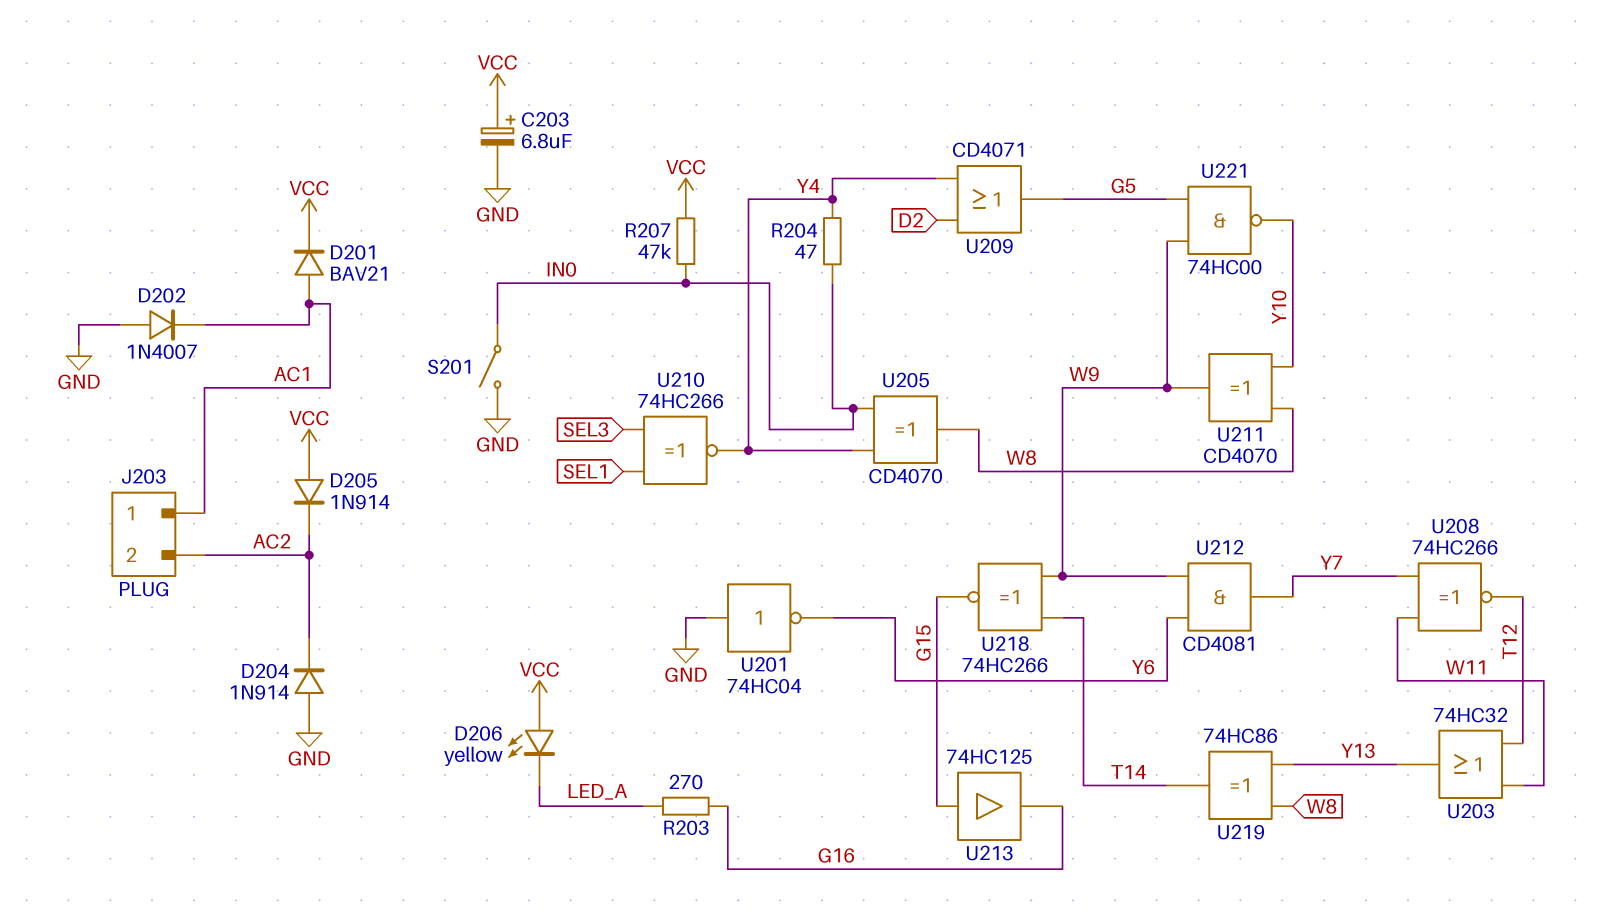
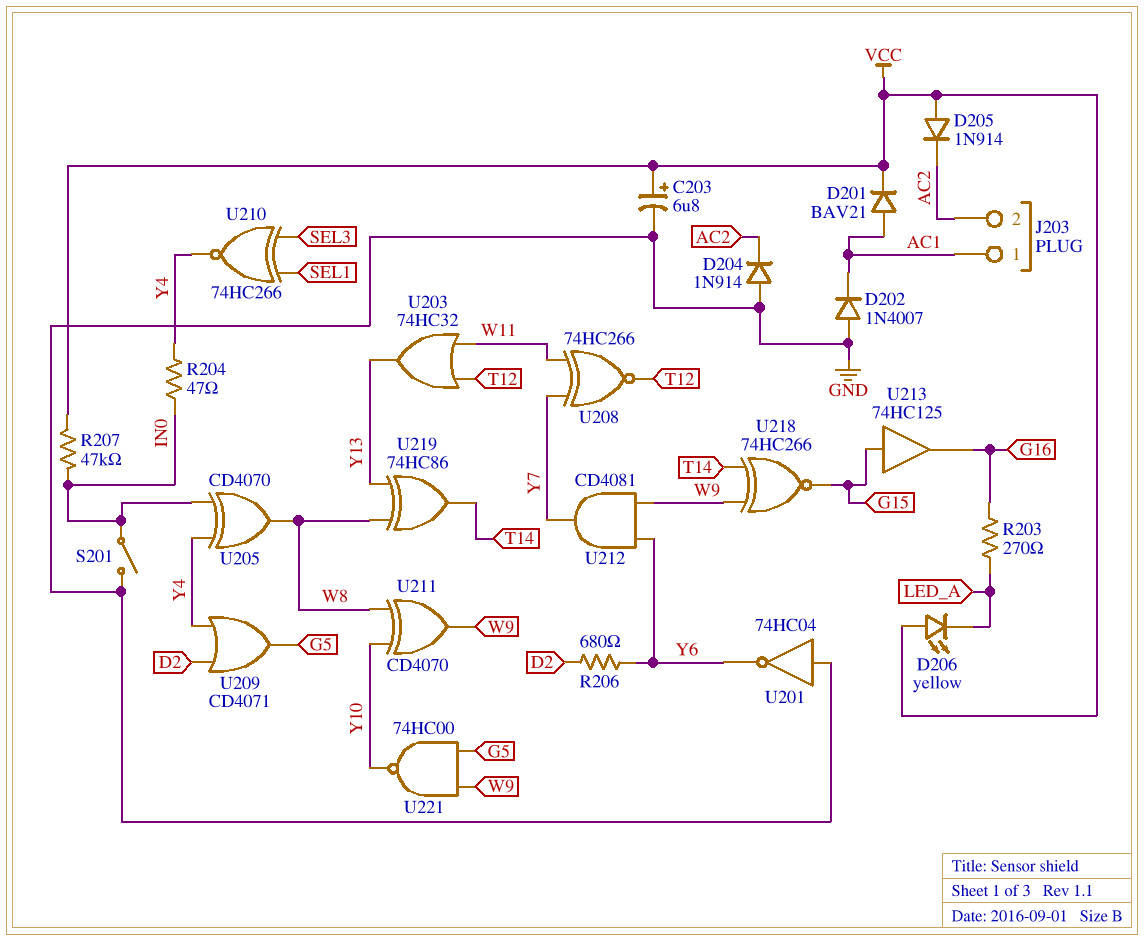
R206: none -> 680 (D2, Y6)

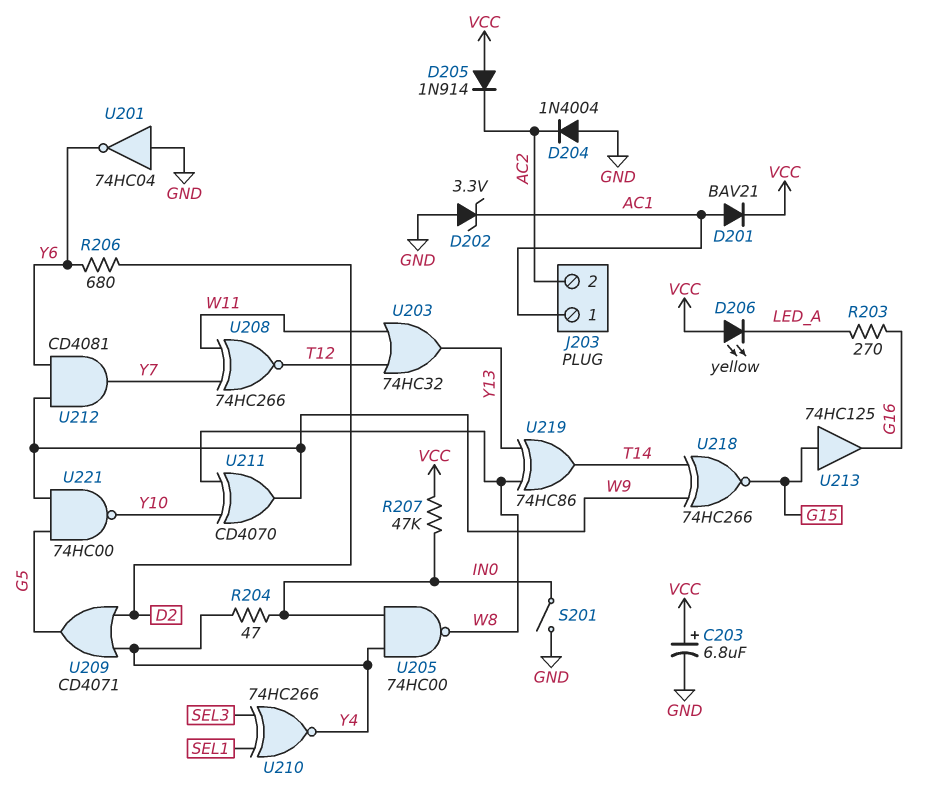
D202: diode 1N4007 (A GND, K AC1) -> zener 3.3V (A GND, K AC1)
D204: diode 1N914 (A GND, K AC2) -> diode 1N4004 (A GND, K AC2)
U205: XOR CD4070 (in IN0, in Y4, out W8) -> NAND 74HC00 (in IN0, in Y4, out W8)

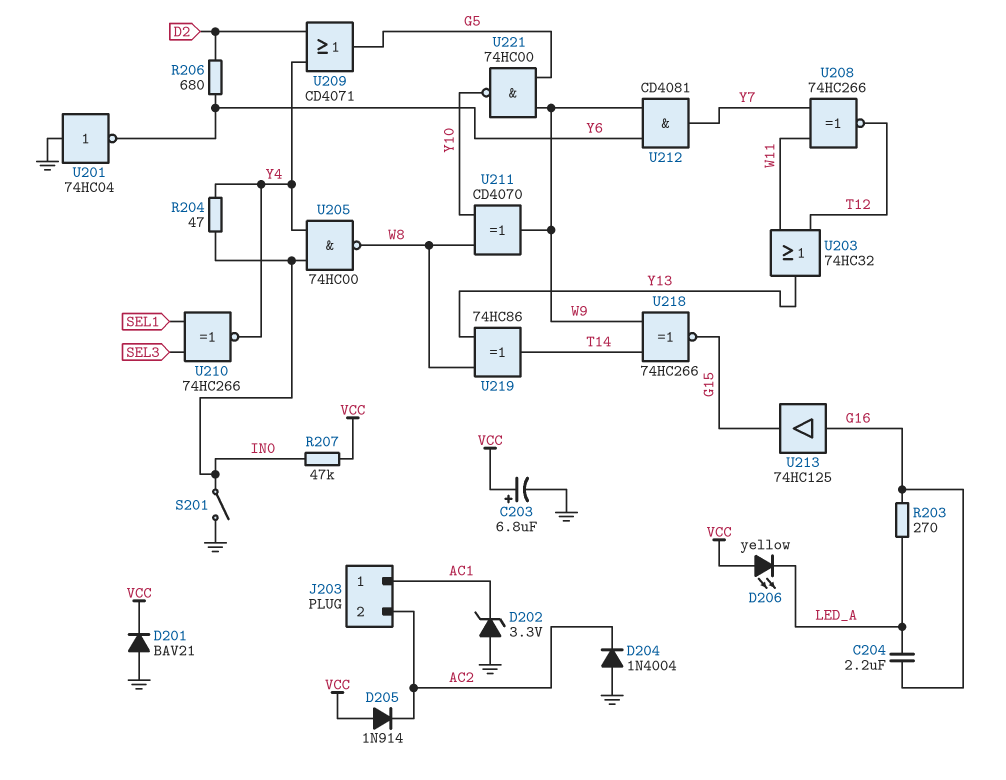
C204: none -> 2.2uF (G16, LED_A)
D201: diode BAV21 (A AC1, K VCC) -> diode BAV21 (A GND, K VCC)
U213: buffer 74HC125 (in G15, out G16) -> buffer 74HC125 (in G16, out G15)

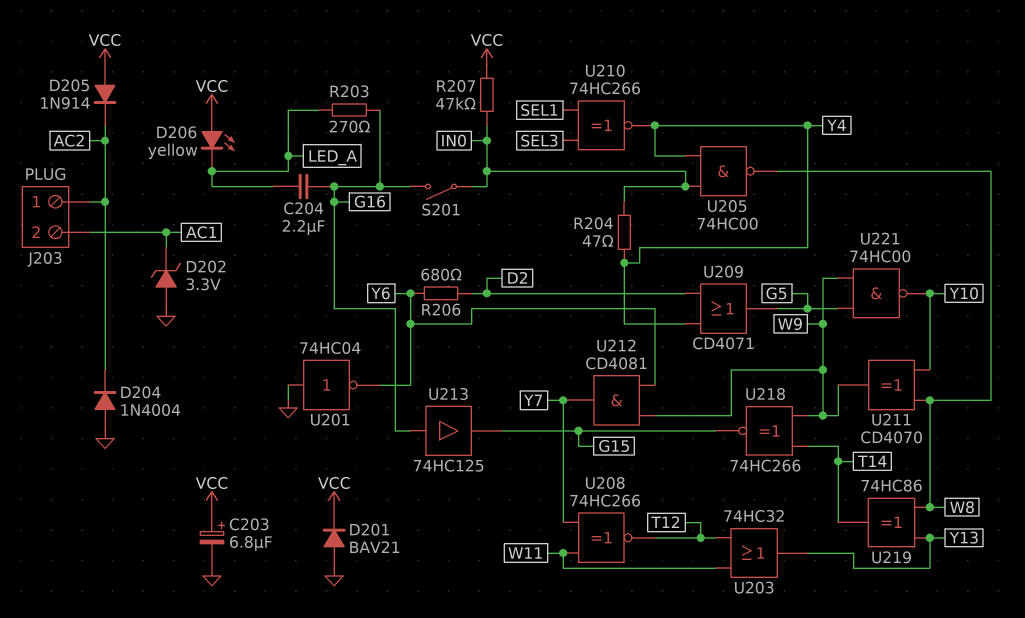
J203 pin 1: AC1 -> AC2
J203 pin 2: AC2 -> AC1
S201: switch (GND, IN0) -> switch (G16, IN0)

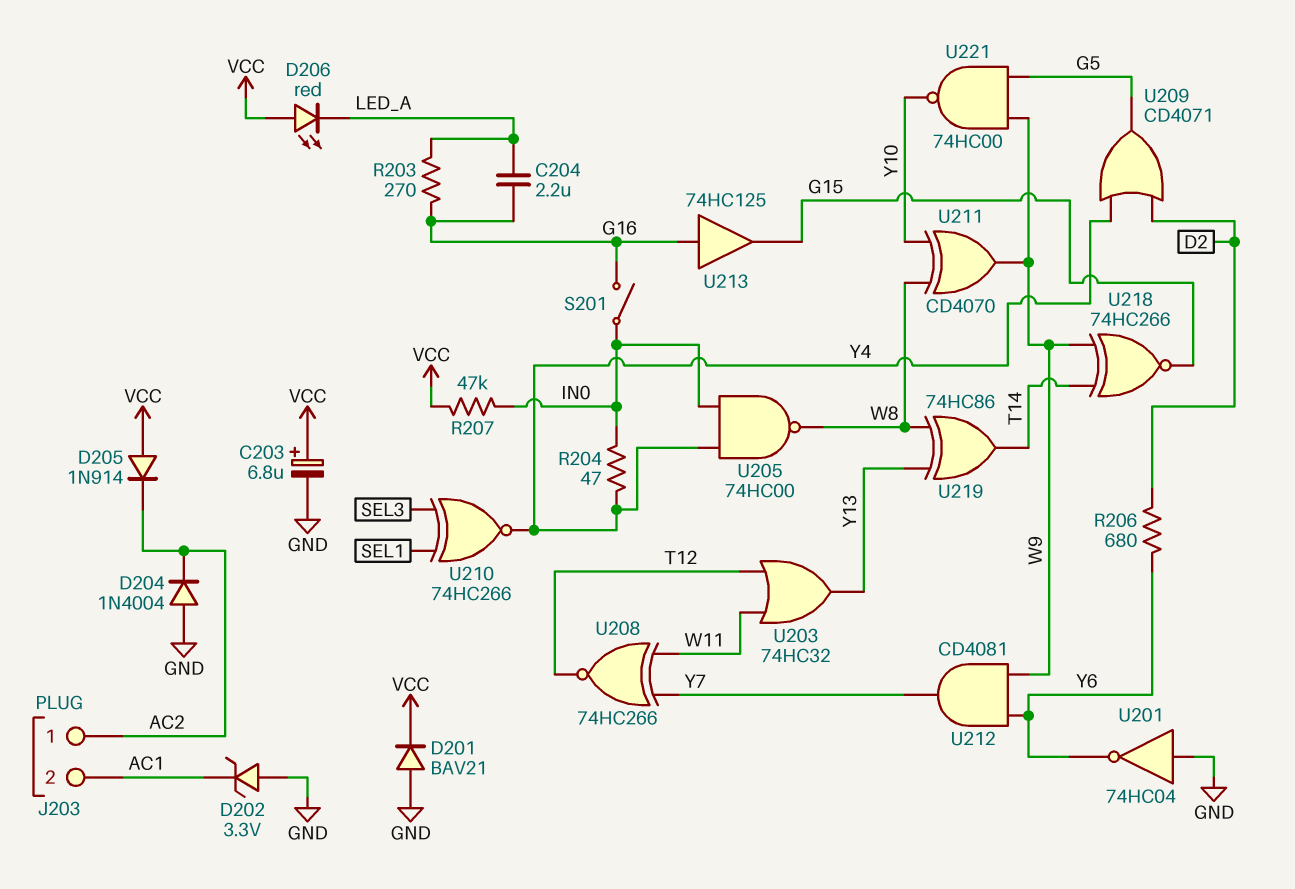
D206: LED yellow (A VCC, K LED_A) -> LED red (A VCC, K LED_A)

